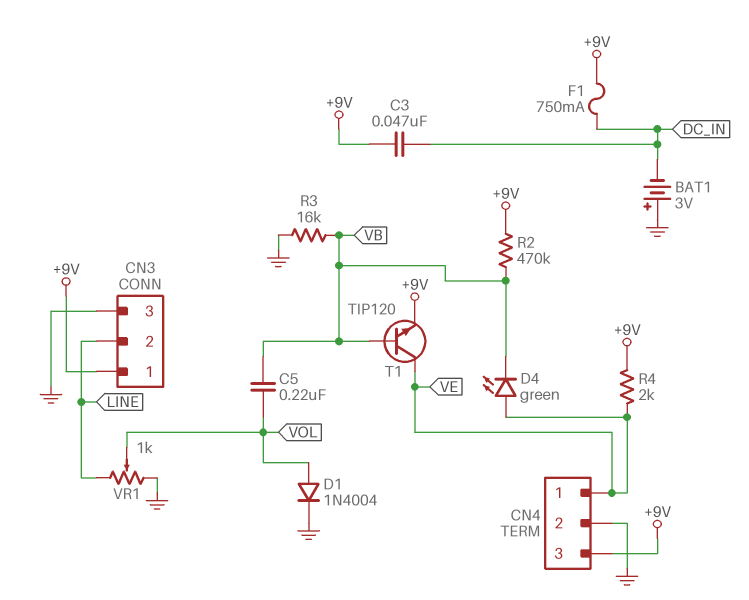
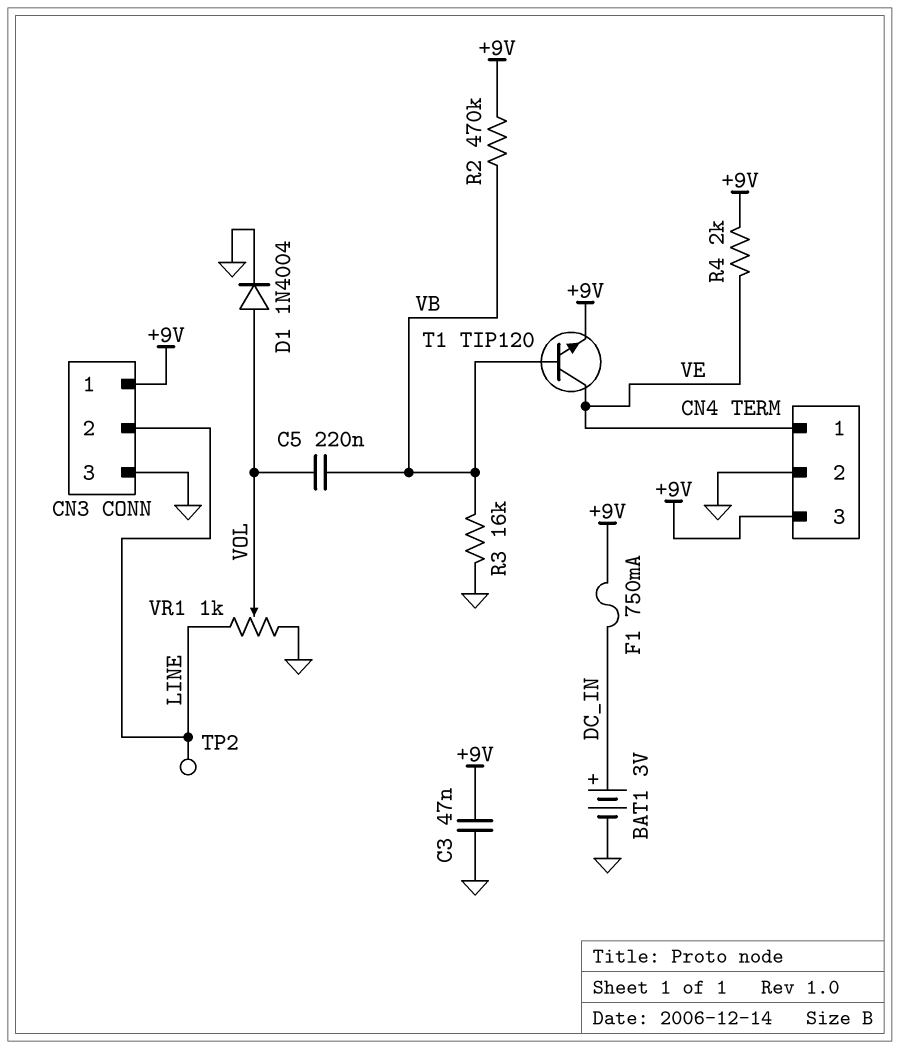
BAT1: 3V (plus GND, minus DC_IN) -> 3V (plus DC_IN, minus GND)
C3: 47nF (+9V, DC_IN) -> 47nF (+9V, GND)
D4: LED green (A VE, K VB) -> none
TP2: none -> test point (LINE)

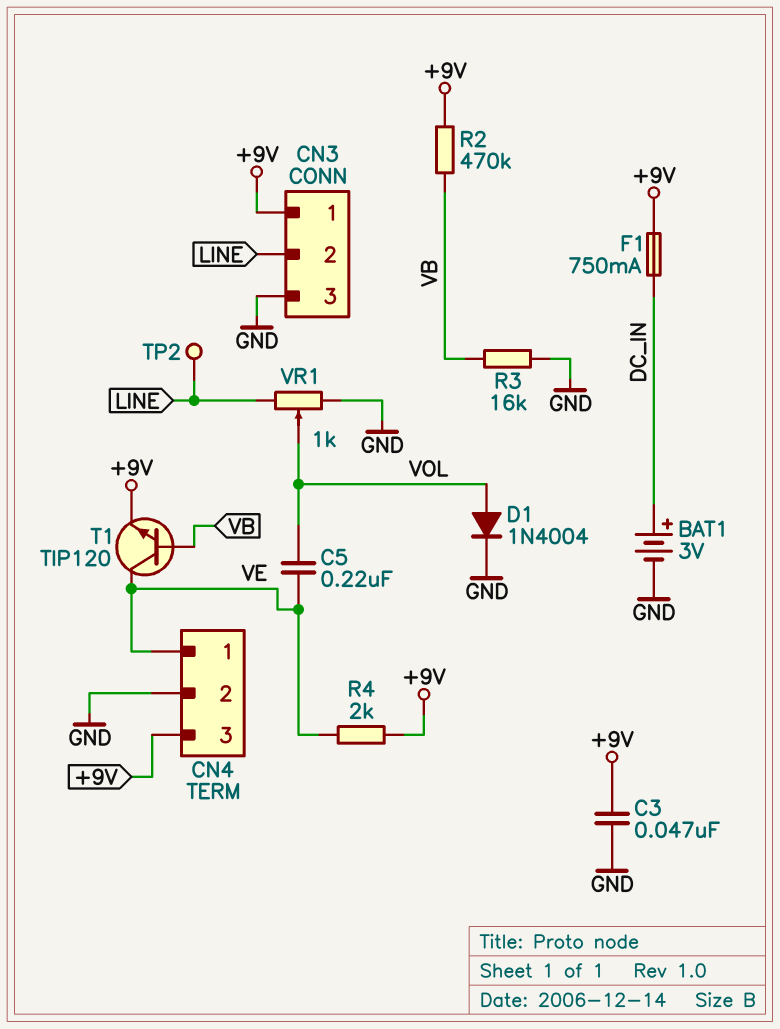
C5: 220nF (VB, VOL) -> 220nF (VE, VOL)

